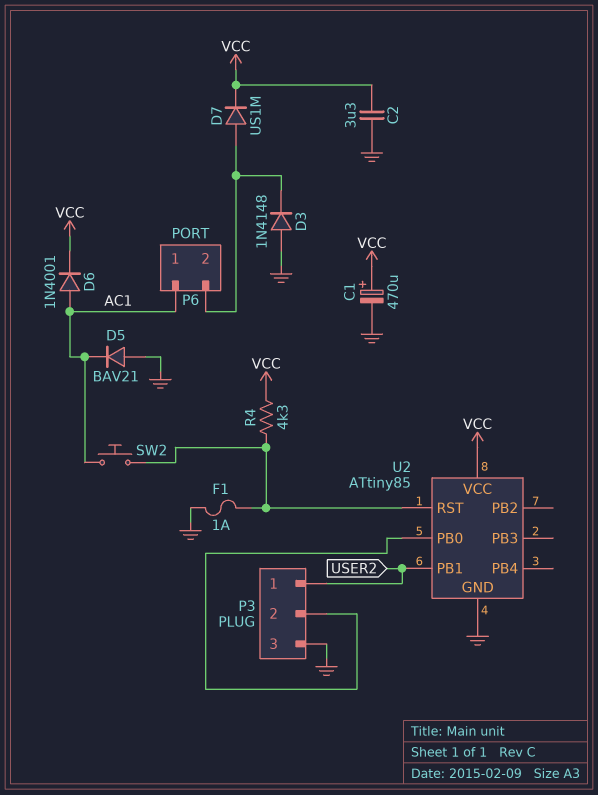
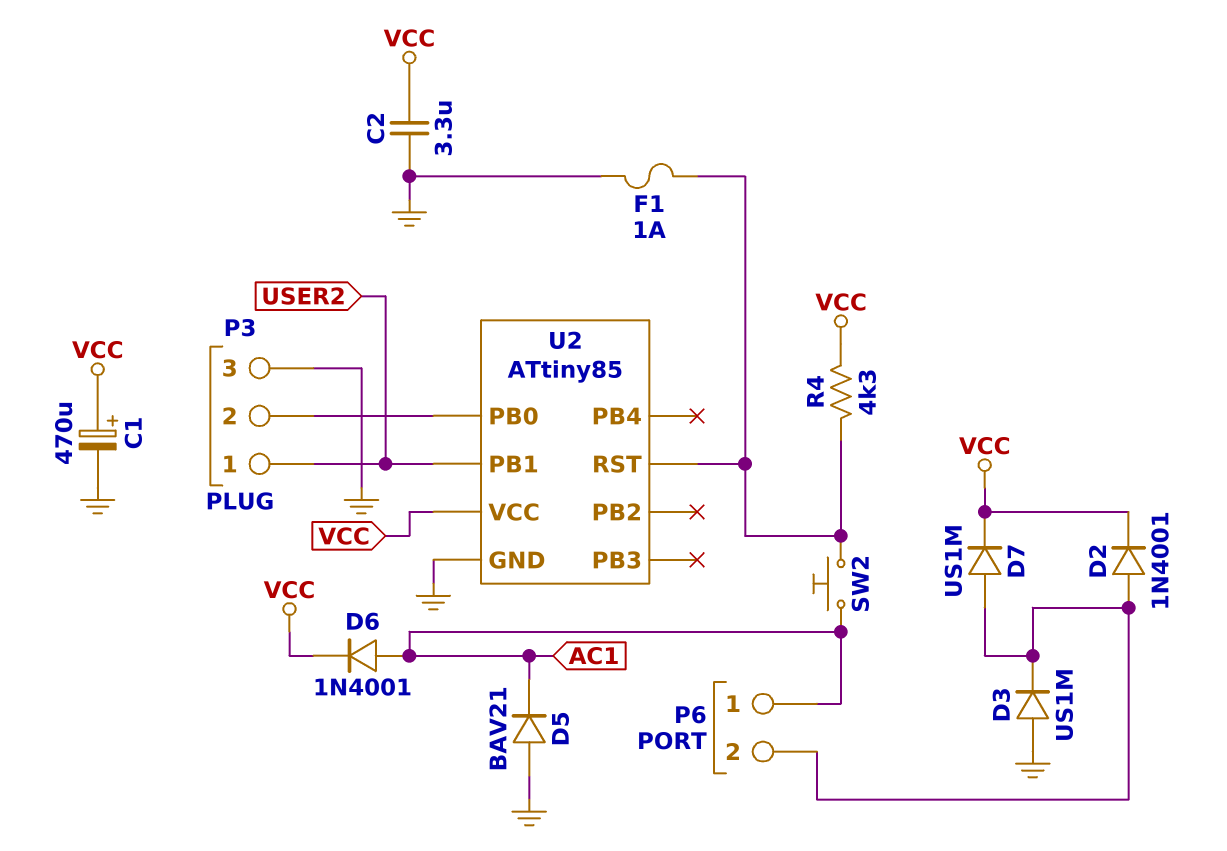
D2: none -> diode 1N4001 (A P6/2, K VCC)
D3: diode 1N4148 (A GND, K P6/2) -> diode US1M (A GND, K P6/2)

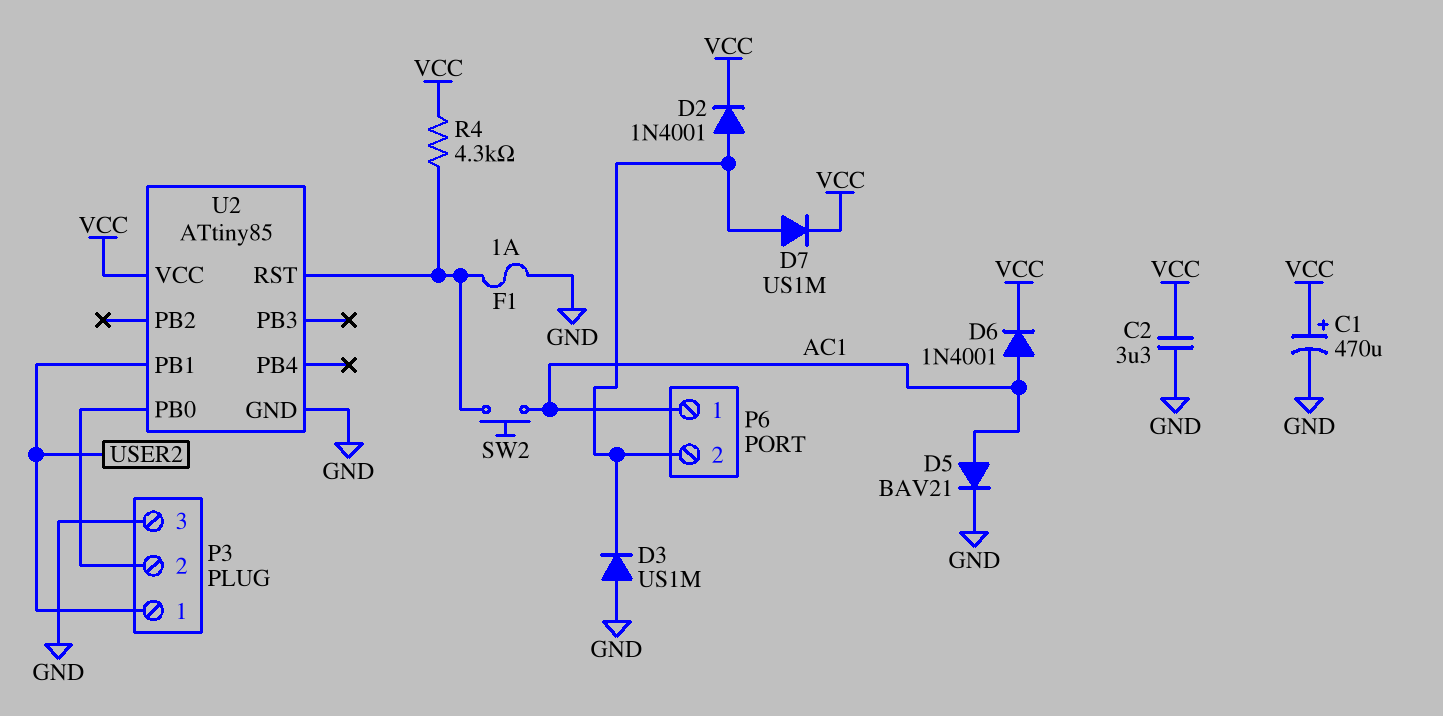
D5: diode BAV21 (A GND, K AC1) -> diode BAV21 (A AC1, K GND)

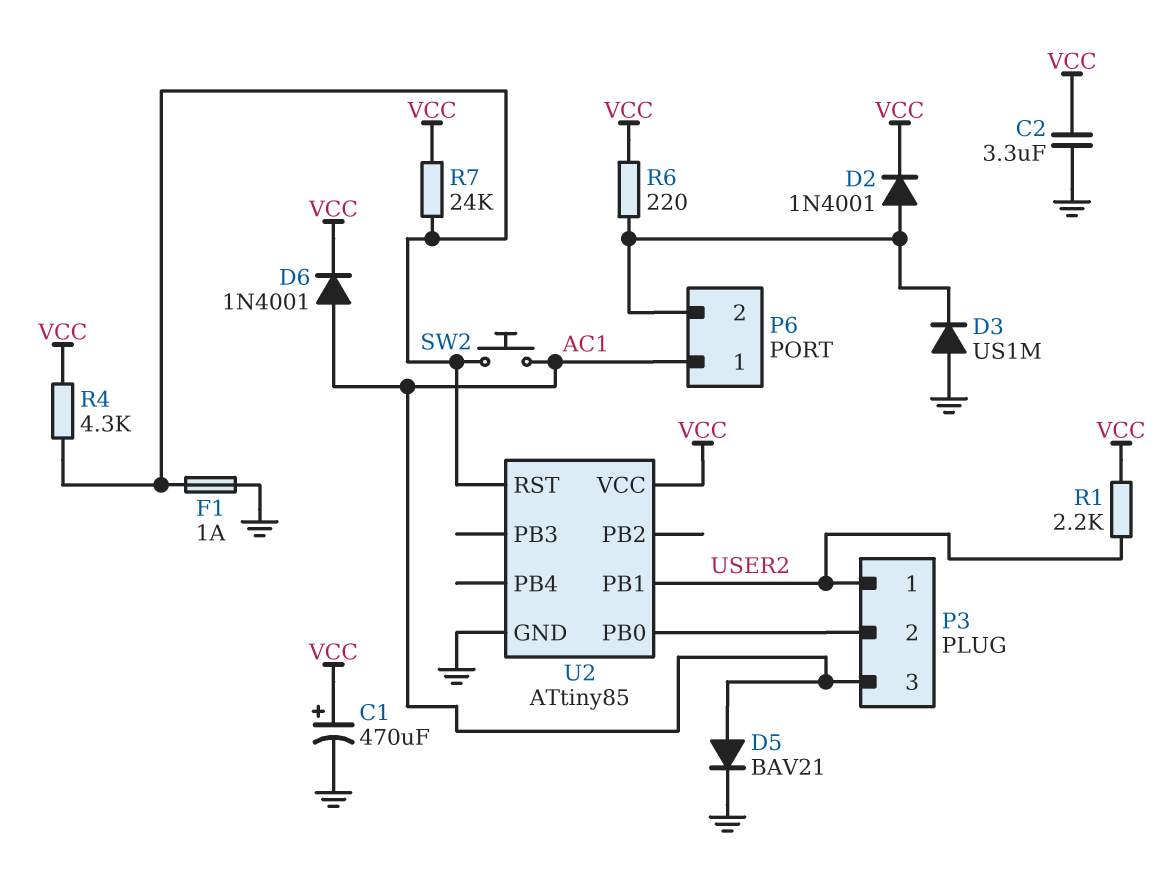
D7: diode US1M (A P6/2, K VCC) -> none
P3 pin 3: GND -> AC1
R1: none -> 2.2k (USER2, VCC)
R6: none -> 220 (P6/2, VCC)
R7: none -> 24k (U2/RST, VCC)

